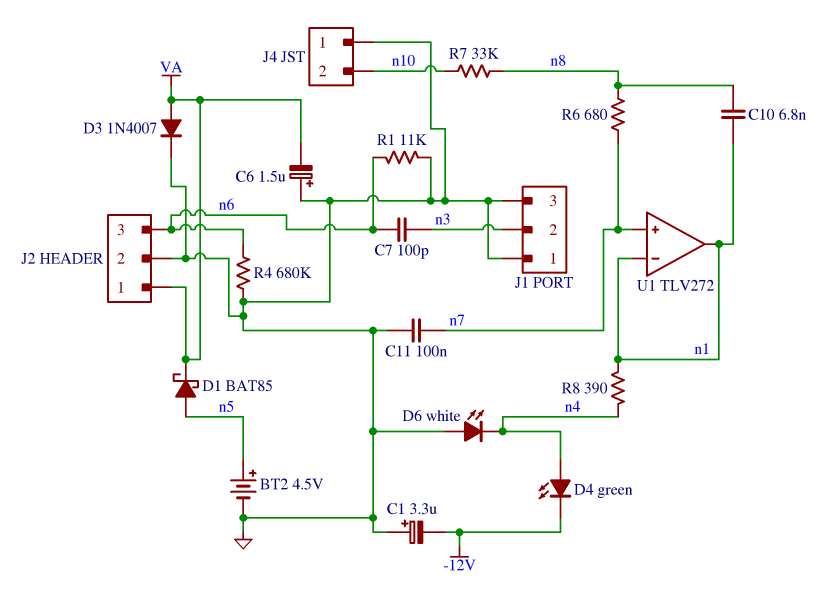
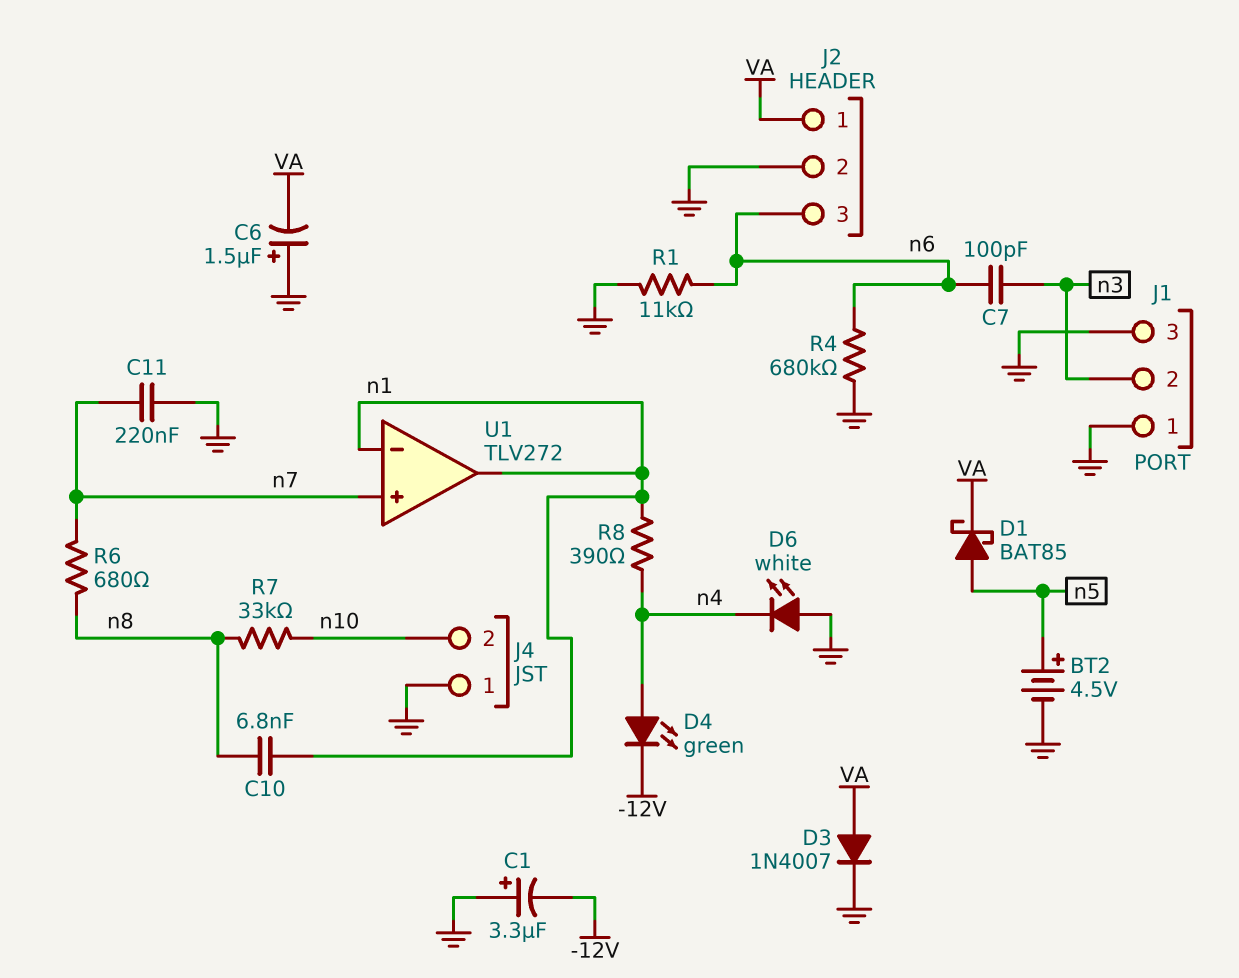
C11: 100nF (GND, n7) -> 220nF (GND, n7)

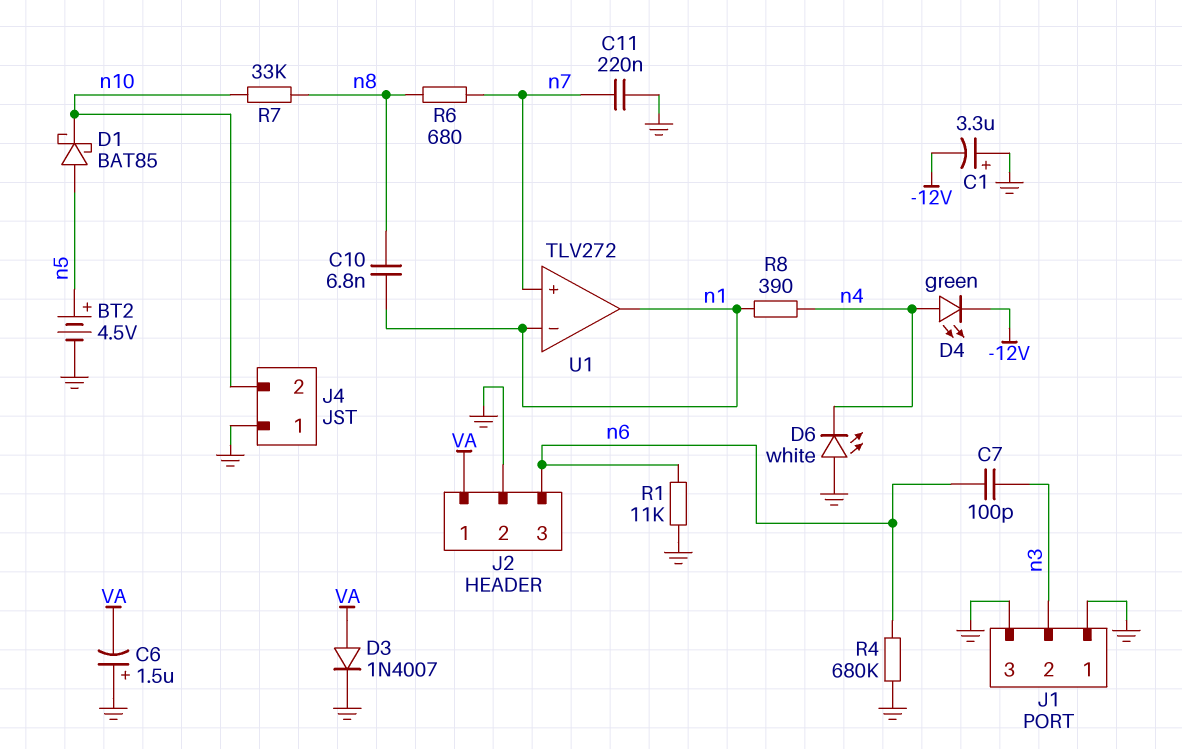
D1: schottky BAT85 (A n5, K VA) -> schottky BAT85 (A n5, K n10)

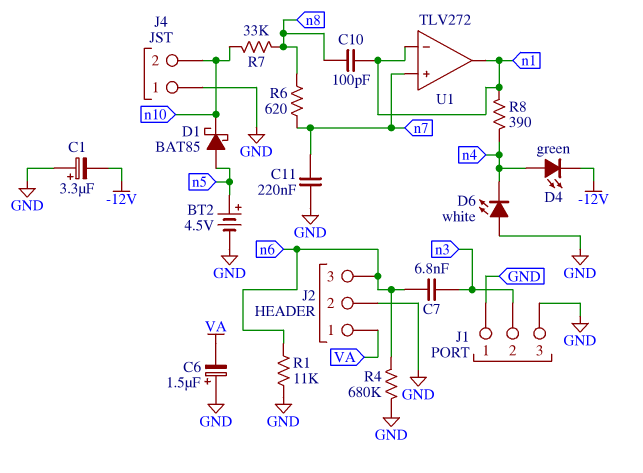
C7: 100pF (n3, n6) -> 6.8nF (n3, n6)
C10: 6.8nF (n1, n8) -> 100pF (n1, n8)
D3: diode 1N4007 (A VA, K GND) -> none
R6: 680 (n7, n8) -> 620 (n7, n8)

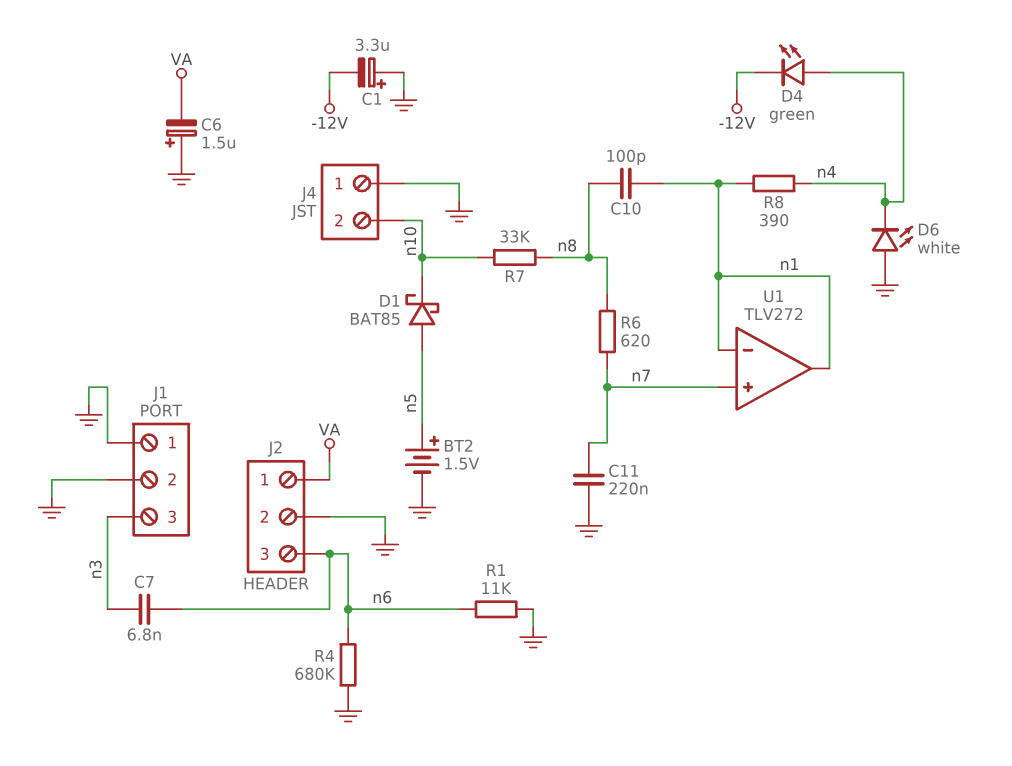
BT2: 4.5V (plus n5, minus GND) -> 1.5V (plus n5, minus GND)
J1 pin 2: n3 -> GND
J1 pin 3: GND -> n3

